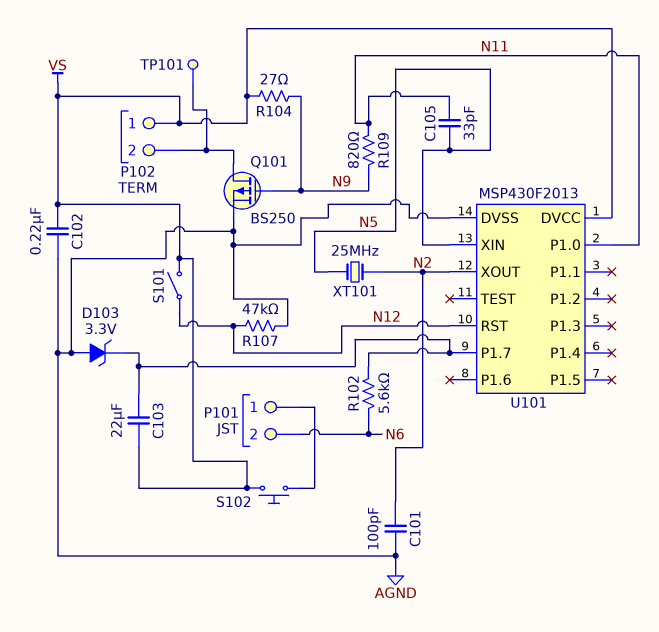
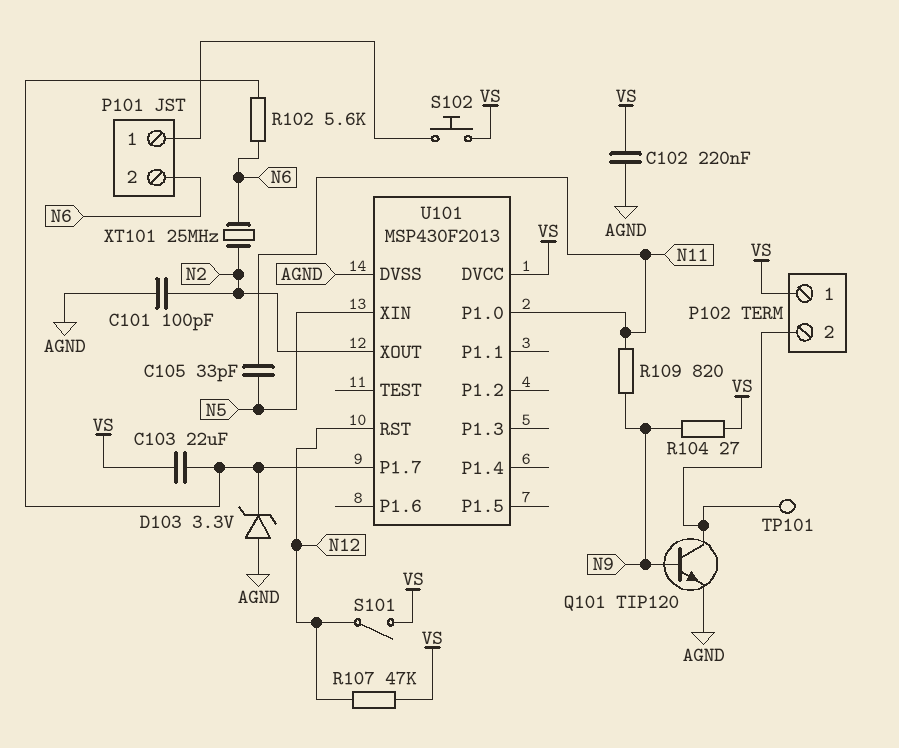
Q101: PMOS BS250 (G N9, D P102/2, S AGND) -> NPN TIP120 (B N9, C P102/2, E AGND)
R107: 47k (AGND, N12) -> 47k (N12, VS)
XT101: 25MHz (N2, N5) -> 25MHz (N2, N6)

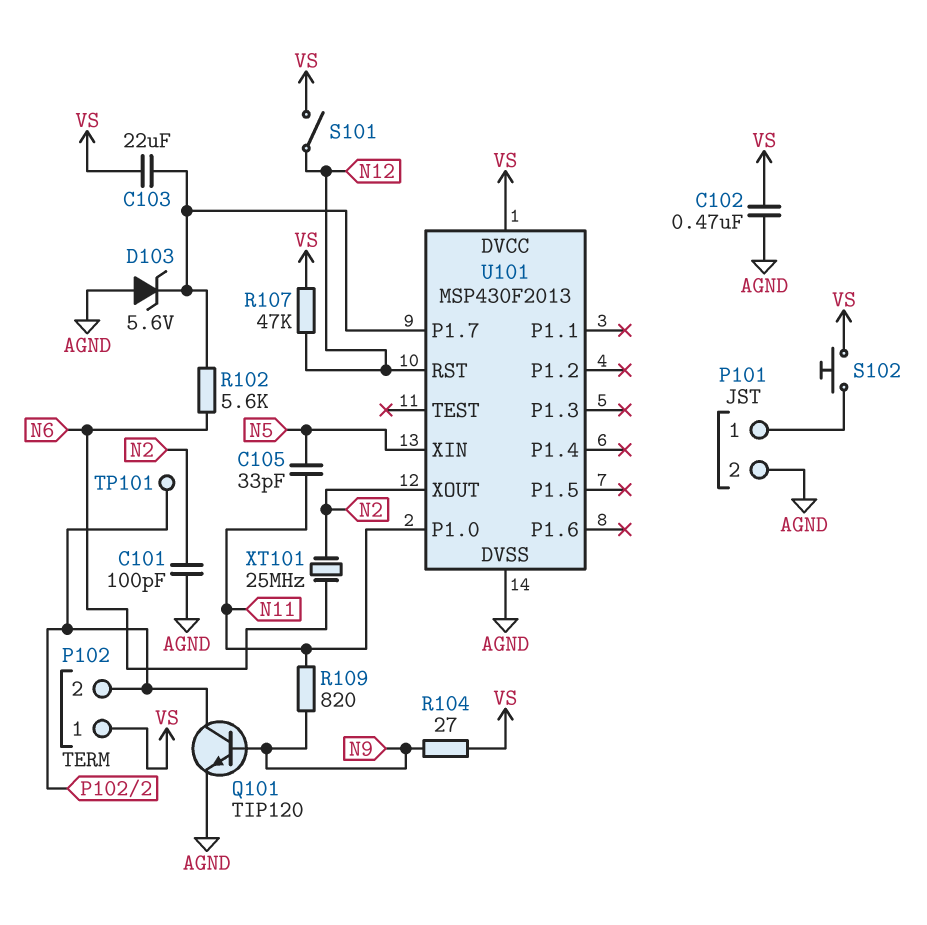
C102: 220nF (AGND, VS) -> 470nF (AGND, VS)
D103: zener 3.3V (A AGND, K U101/P1.7) -> zener 5.6V (A AGND, K U101/P1.7)
P101 pin 2: N6 -> AGND

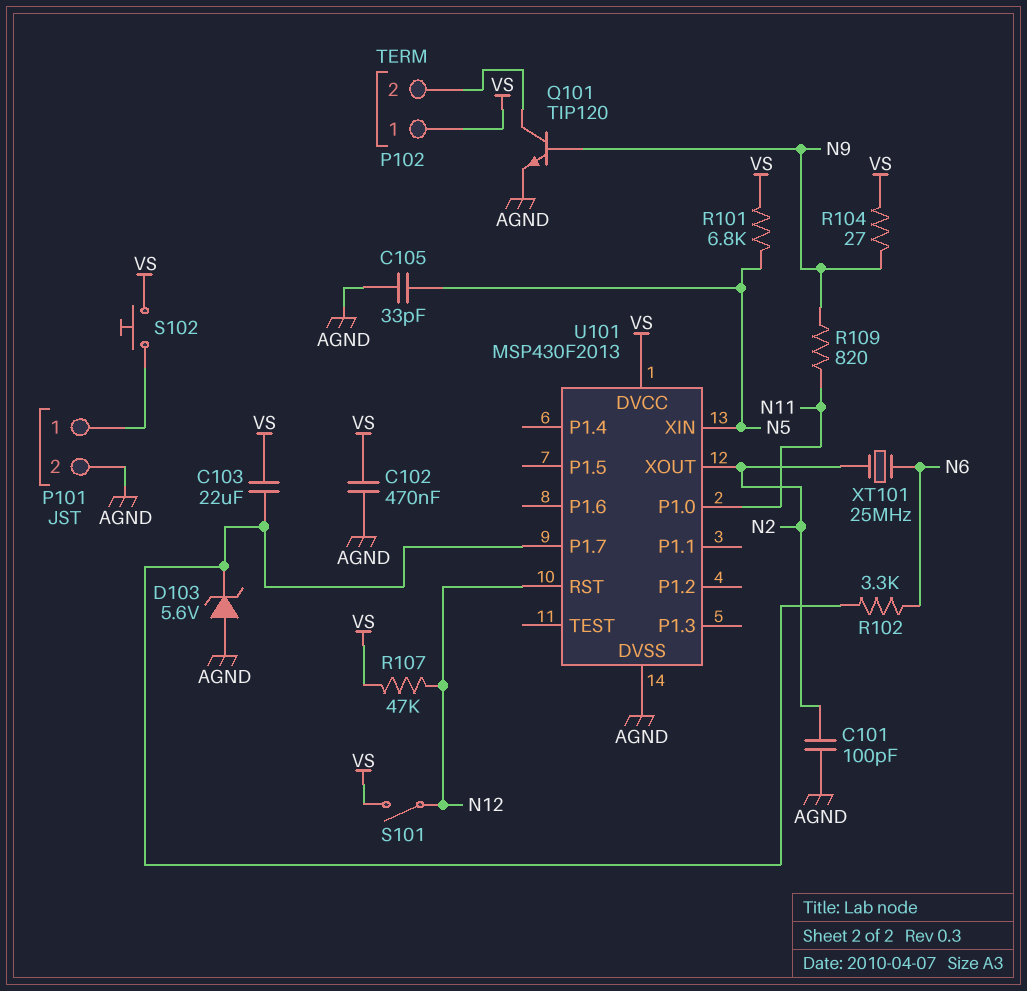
C105: 33pF (N5, N11) -> 33pF (AGND, N5)
R101: none -> 6.8k (N5, VS)
R102: 5.6k (N6, U101/P1.7) -> 3.3k (N6, U101/P1.7)
TP101: test point (P102/2) -> none

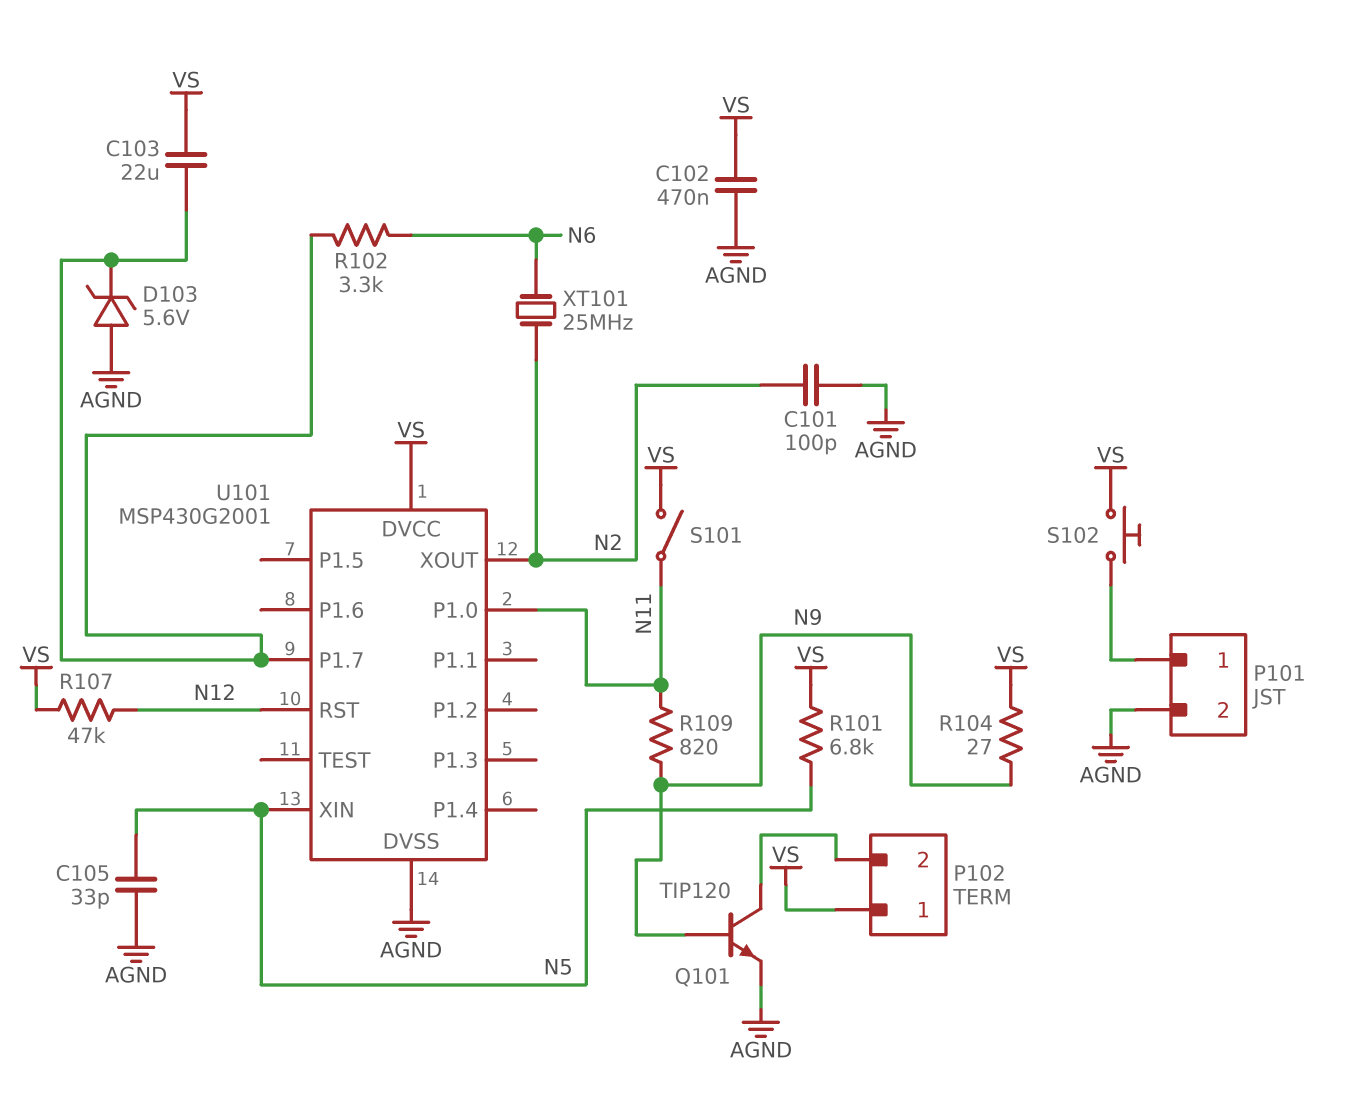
S101: switch (N12, VS) -> switch (N11, VS)
U101: MSP430F2013 -> MSP430G2001

